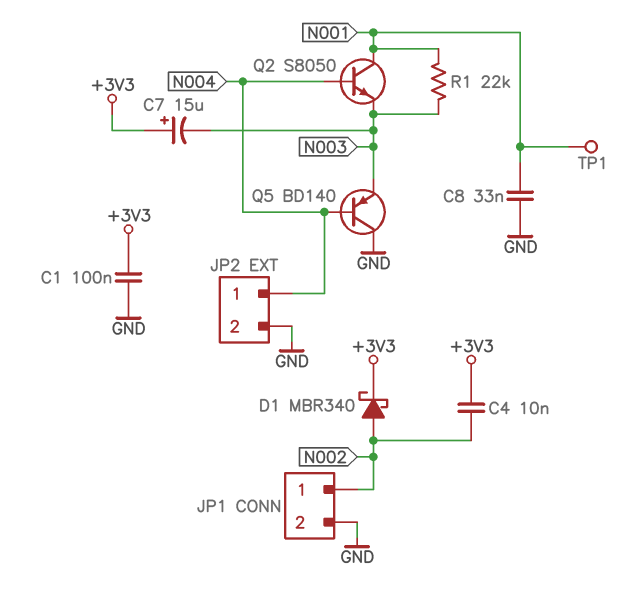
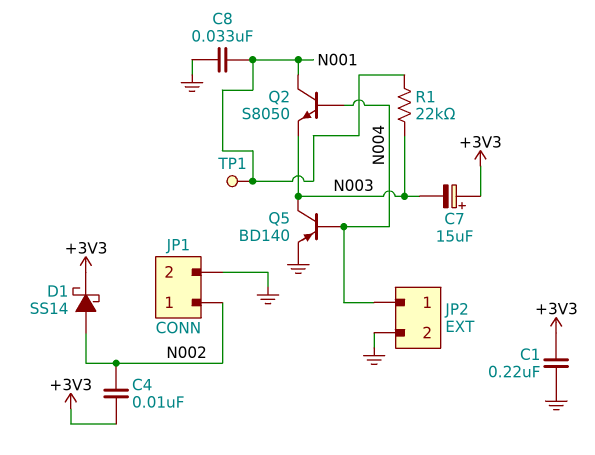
C1: 100nF (+3V3, GND) -> 220nF (+3V3, GND)
D1: schottky MBR340 (A N002, K +3V3) -> schottky SS14 (A N002, K +3V3)
Q5: PNP BD140 (B N004, C GND, E N003) -> PNP BD140 (B N004, C N003, E GND)

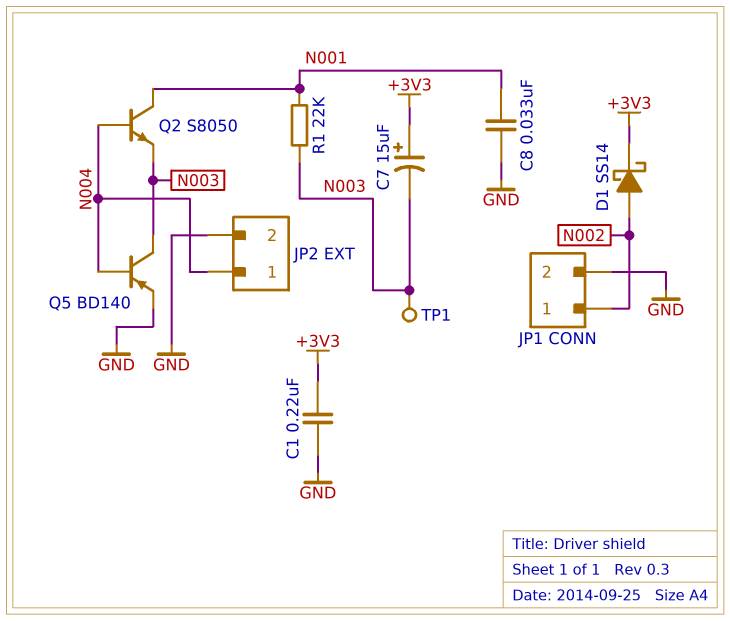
C4: 10nF (+3V3, N002) -> none
TP1: test point (N001) -> test point (N003)

